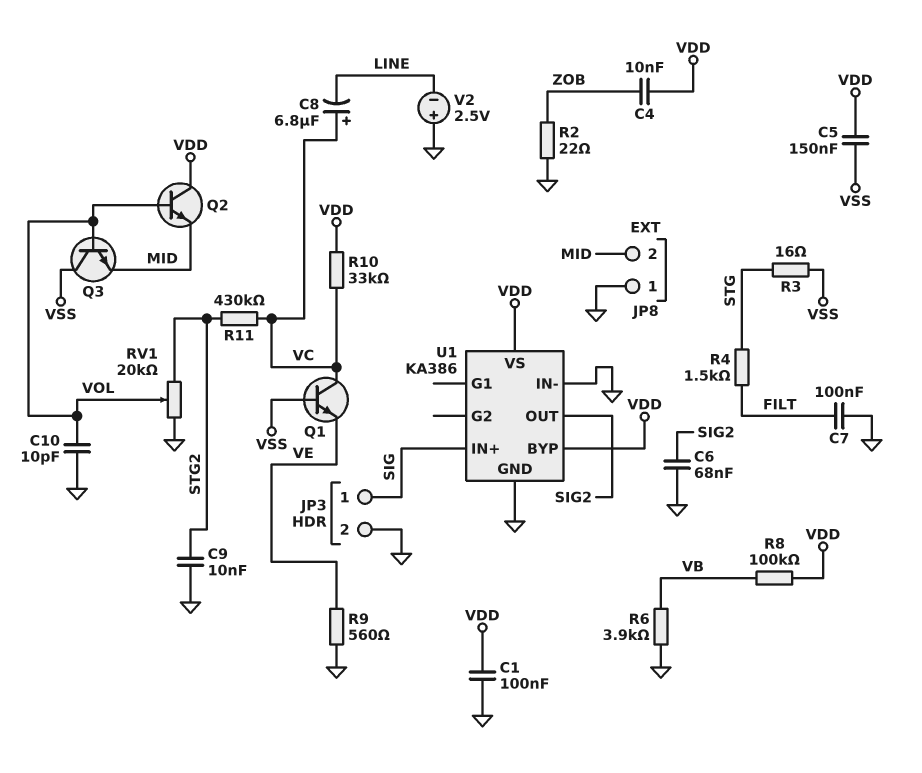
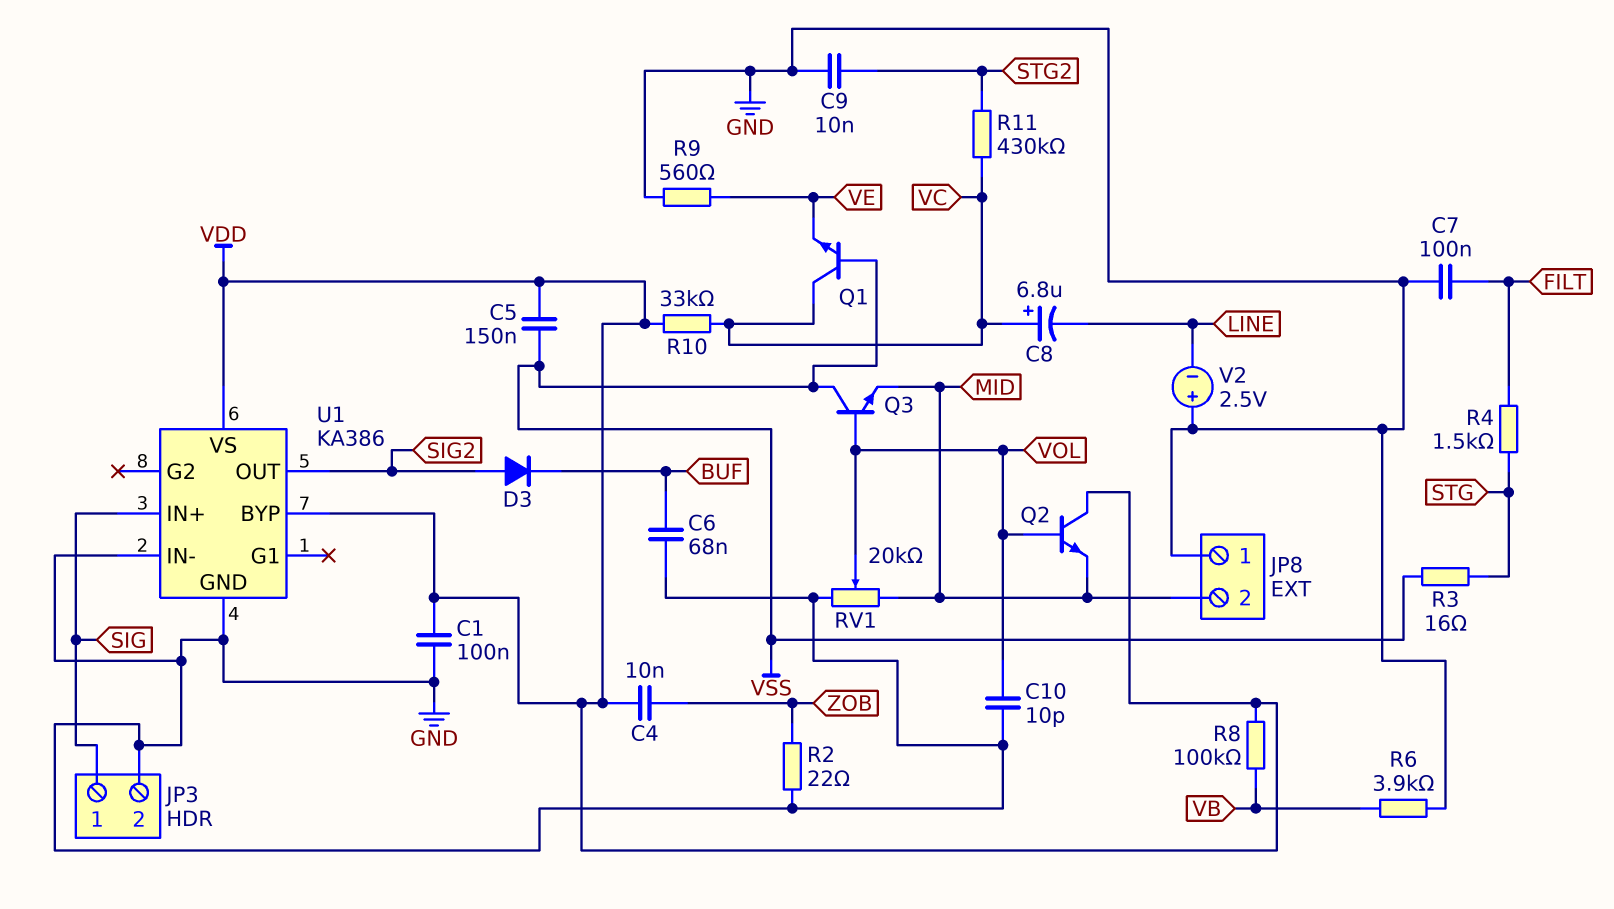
C6: 68nF (GND, SIG2) -> 68nF (BUF, GND)
D3: none -> diode (A SIG2, K BUF)
RV1: 20k (GND, STG2, wiper VOL) -> 20k (GND, MID, wiper VOL)

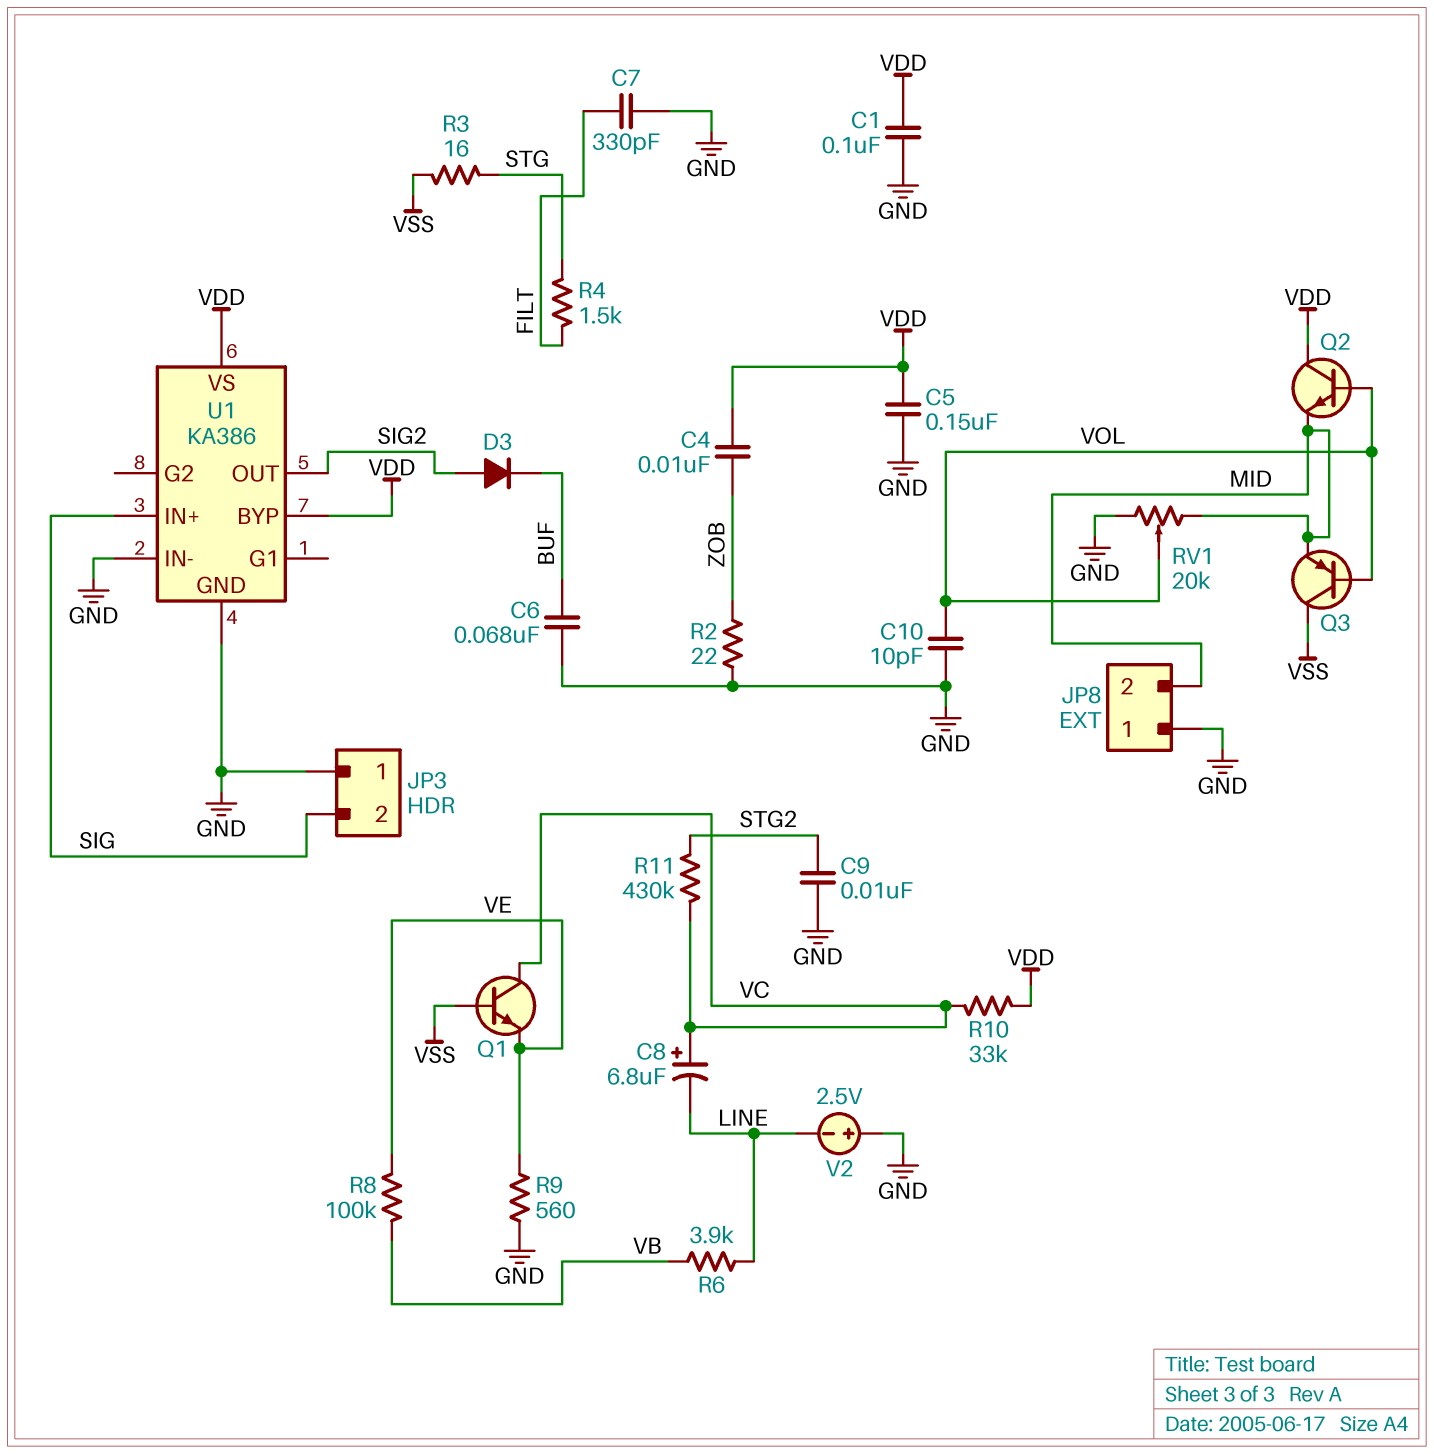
C5: 150nF (VDD, VSS) -> 150nF (GND, VDD)
C7: 100nF (FILT, GND) -> 330pF (FILT, GND)
JP3 pin 1: SIG -> GND
JP3 pin 2: GND -> SIG
Q3: NPN (B VOL, C VSS, E MID) -> PNP (B VOL, C VSS, E MID)
R6: 3.9k (GND, VB) -> 3.9k (LINE, VB)
R8: 100k (VB, VDD) -> 100k (VB, VE)

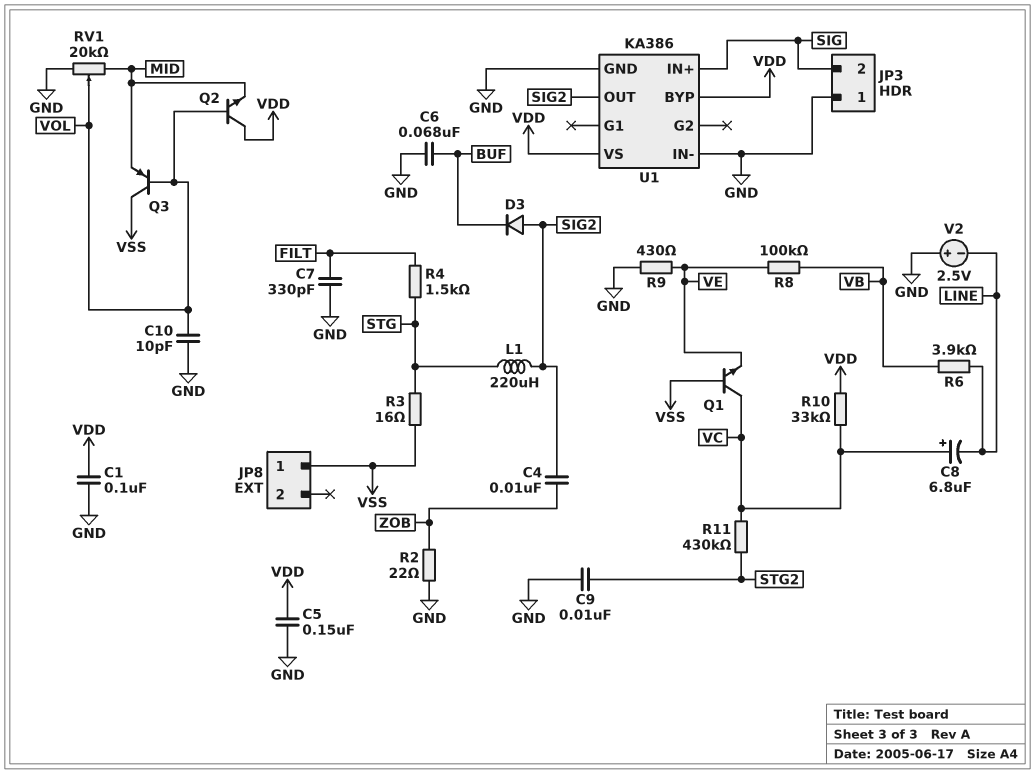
C4: 10nF (VDD, ZOB) -> 10nF (SIG2, ZOB)
JP8 pin 1: GND -> VSS
JP8 pin 2: MID -> none
L1: none -> 220uH (SIG2, STG)
R9: 560 (GND, VE) -> 430 (GND, VE)

